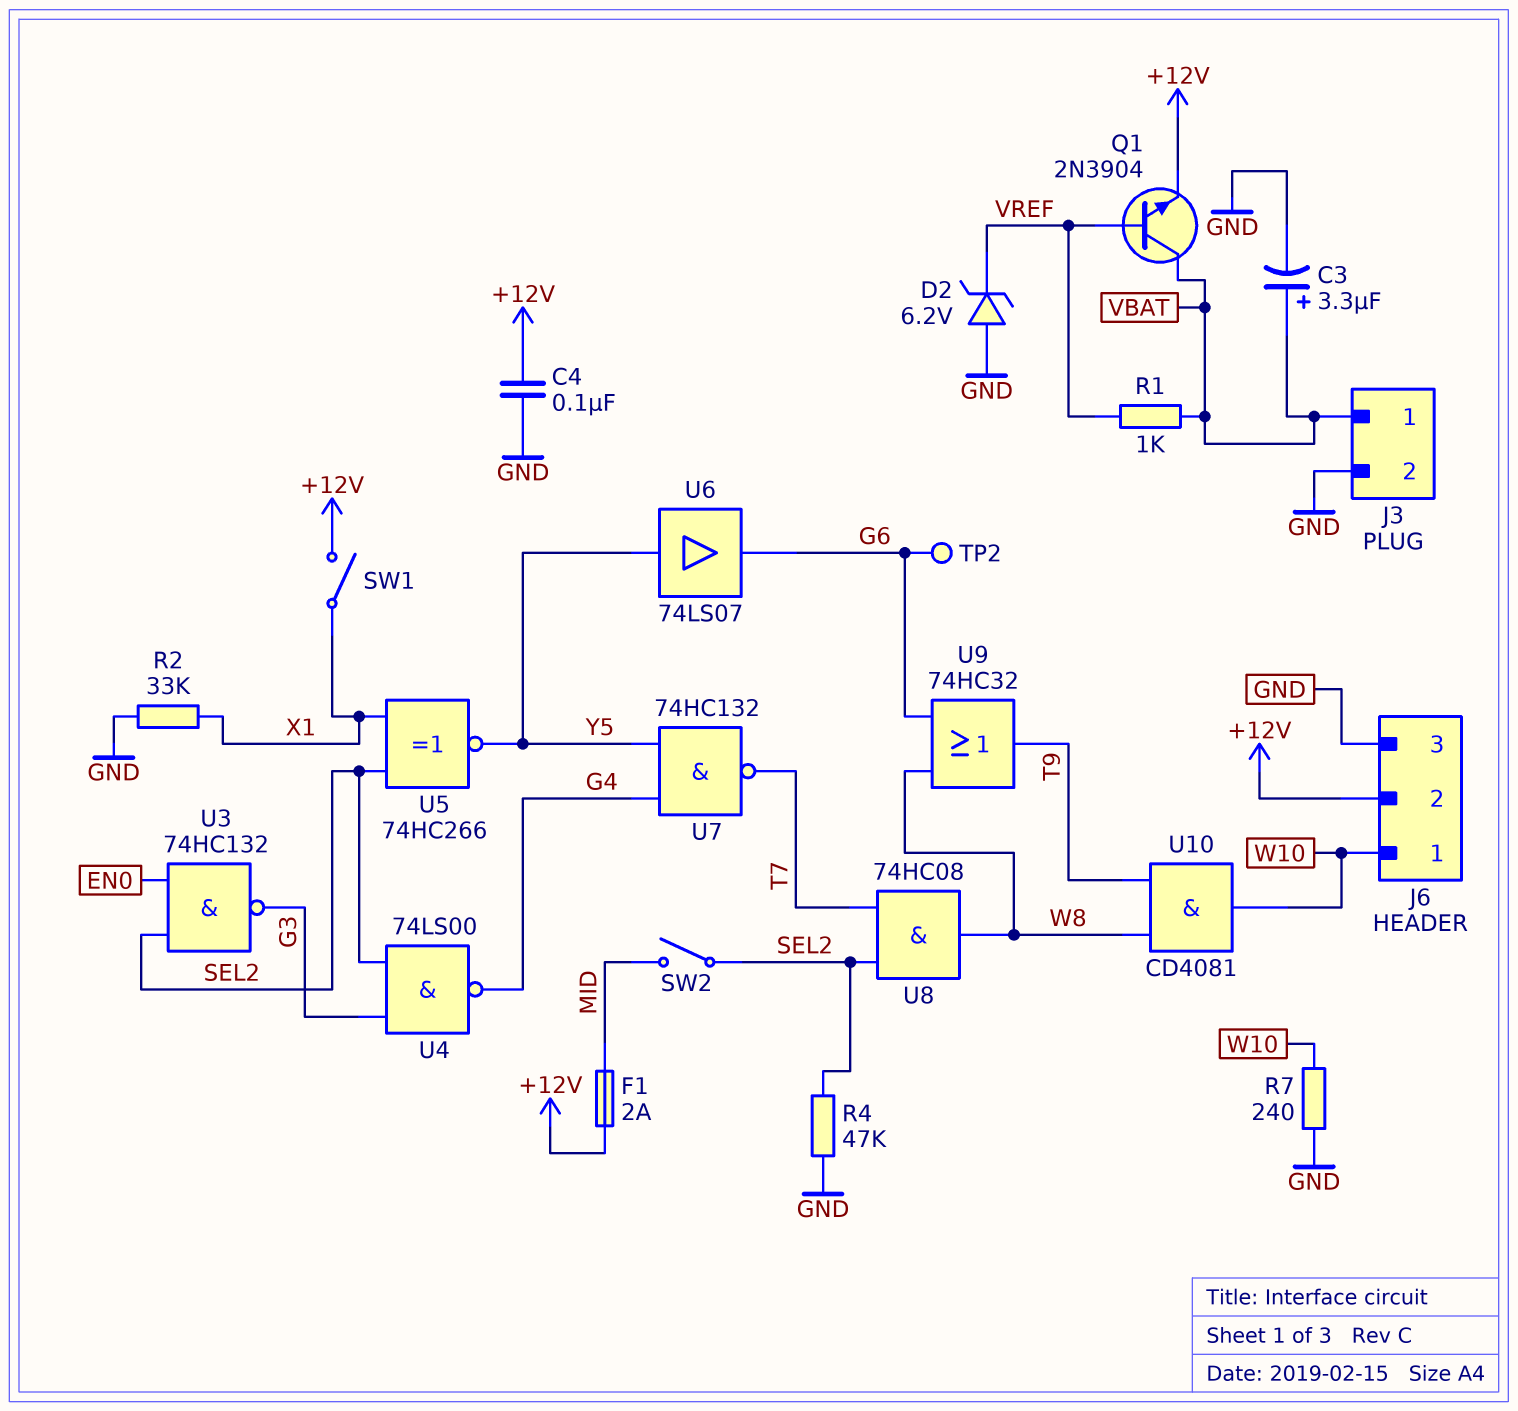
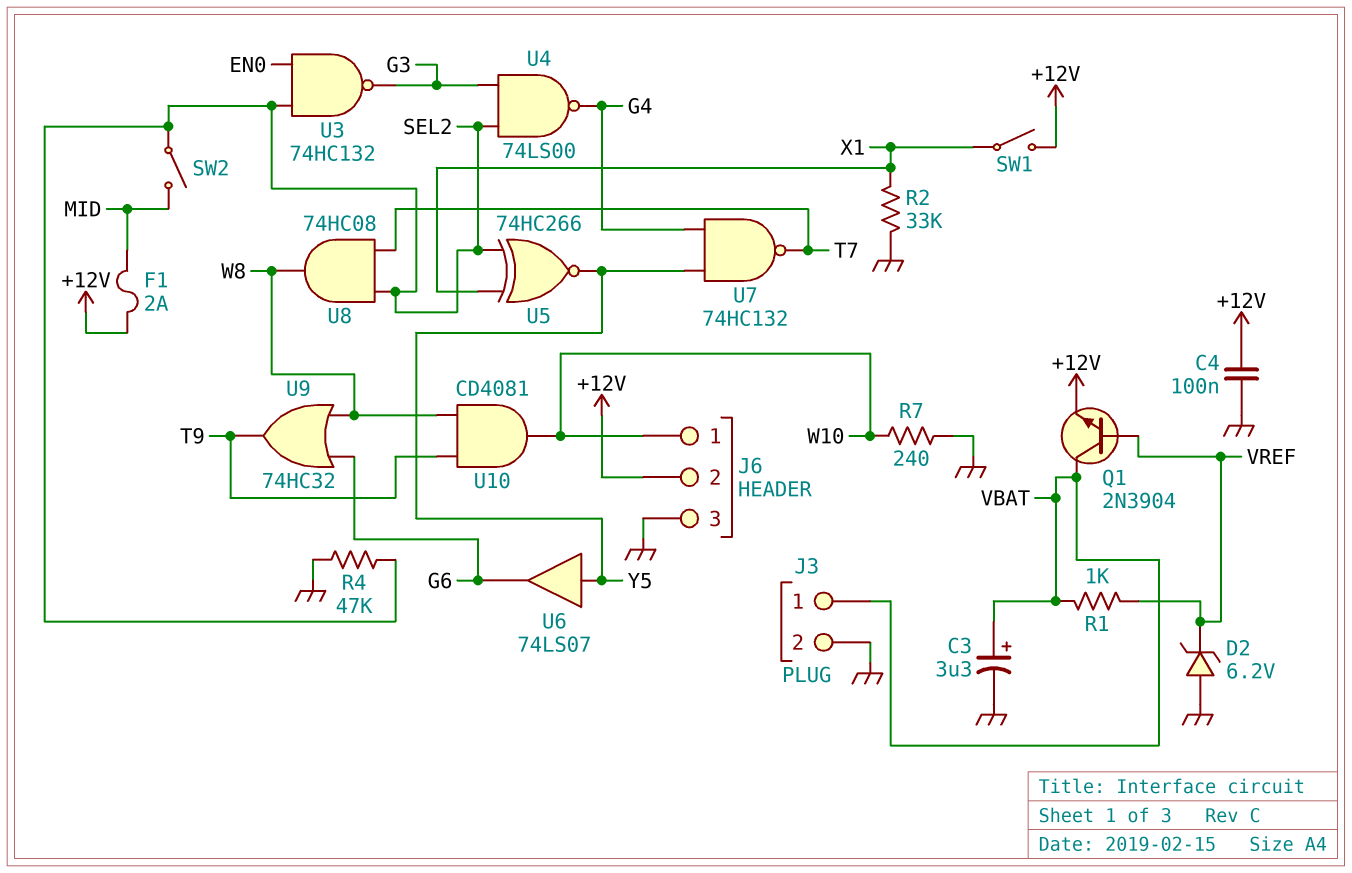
TP2: test point (G6) -> none

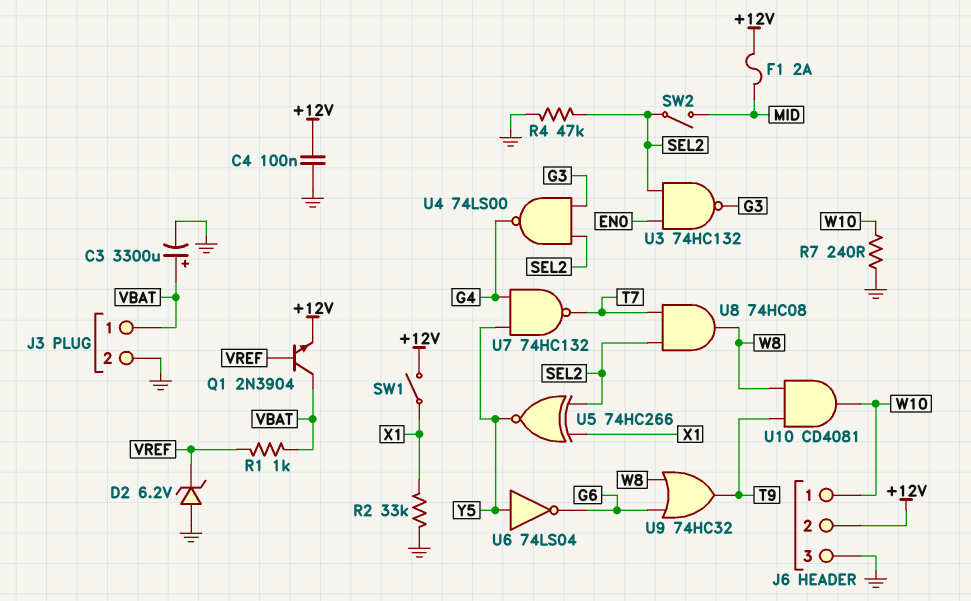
C3: 3.3uF (plus VBAT, minus GND) -> 3300uF (plus VBAT, minus GND)
U6: buffer 74LS07 (in Y5, out G6) -> NOT 74LS04 (in Y5, out G6)

